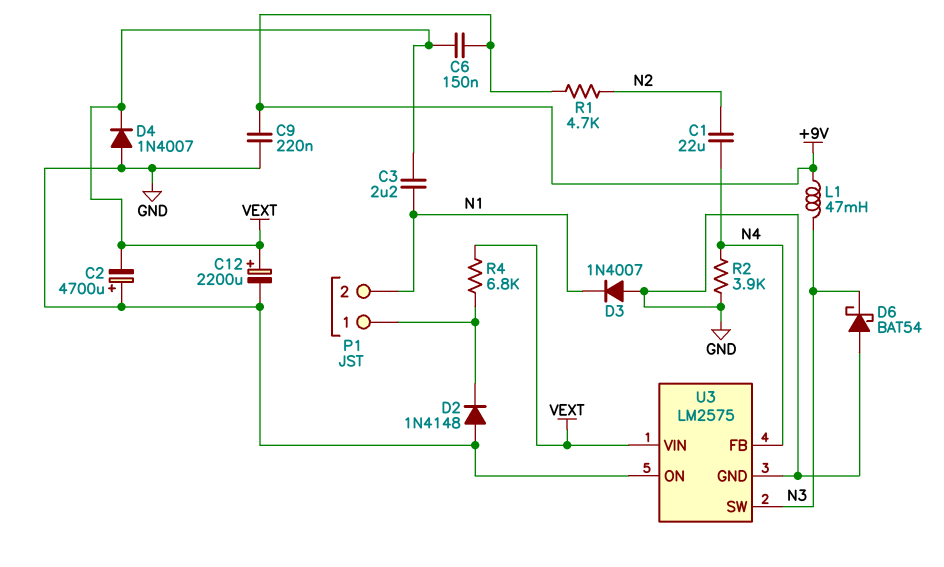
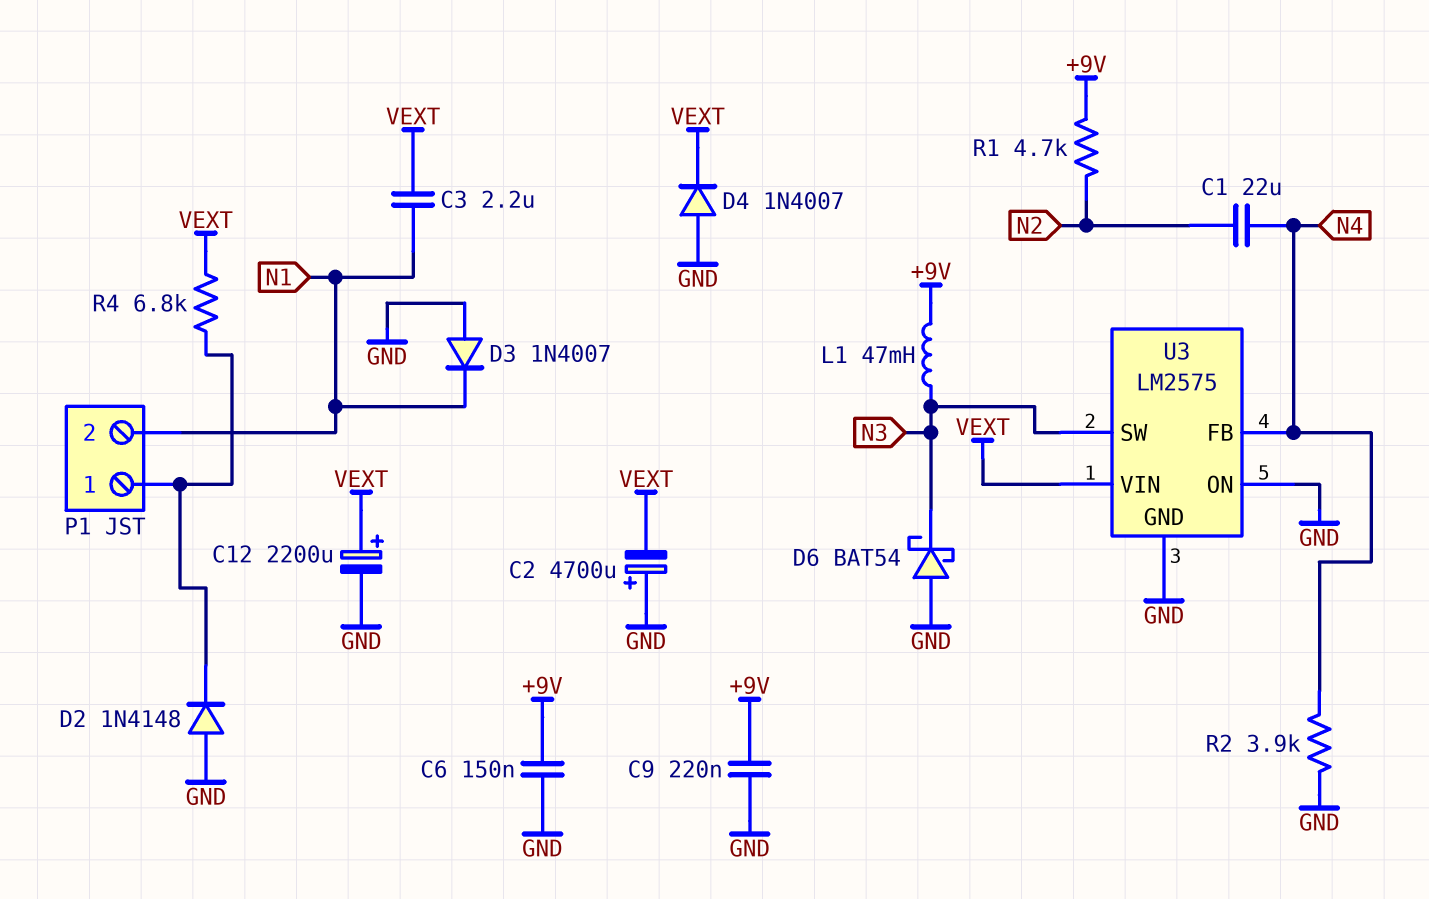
C6: 150nF (+9V, VEXT) -> 150nF (+9V, GND)

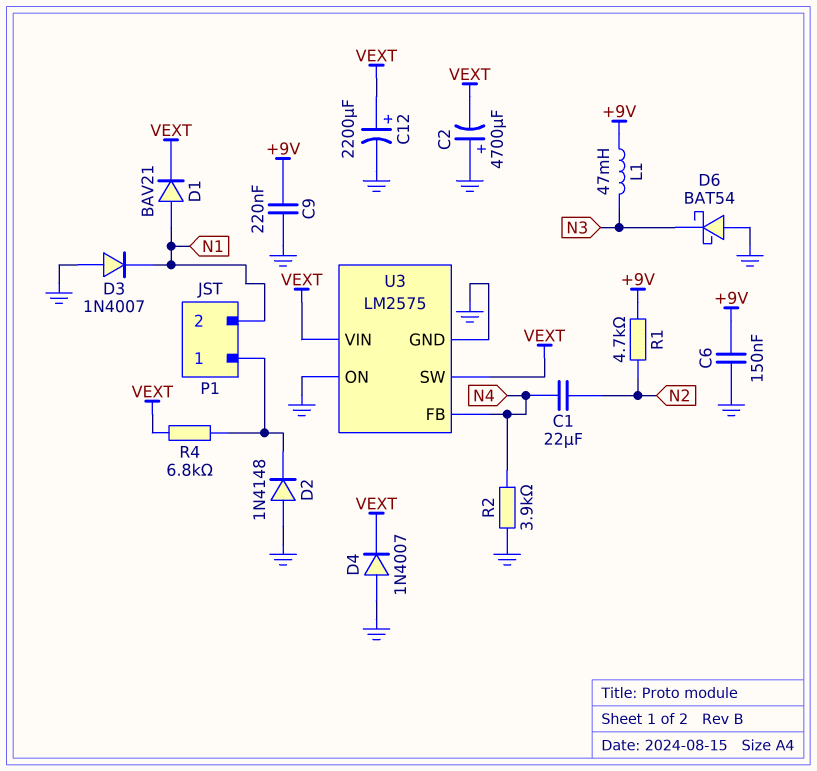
C3: 2.2uF (N1, VEXT) -> none
D1: none -> diode BAV21 (A N1, K VEXT)
U3 pin SW: N3 -> VEXT

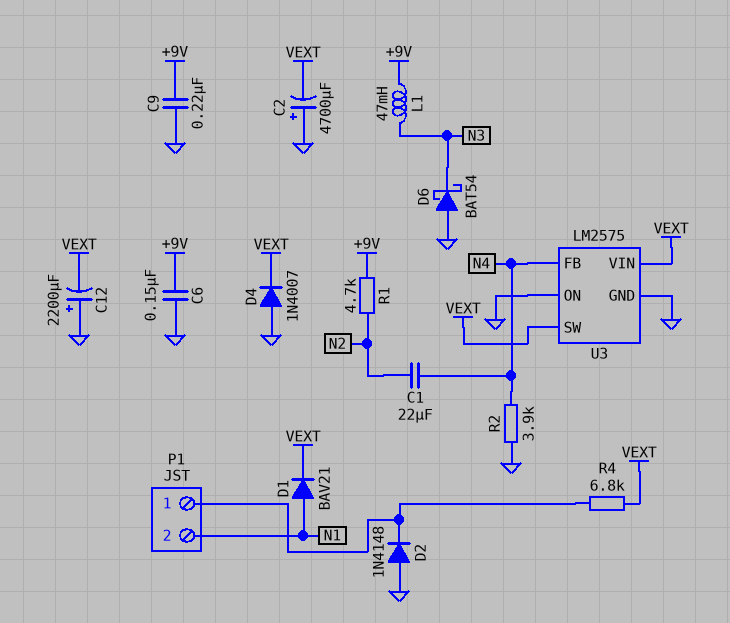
C12: 2200uF (plus VEXT, minus GND) -> 2200uF (plus GND, minus VEXT)
D3: diode 1N4007 (A GND, K N1) -> none

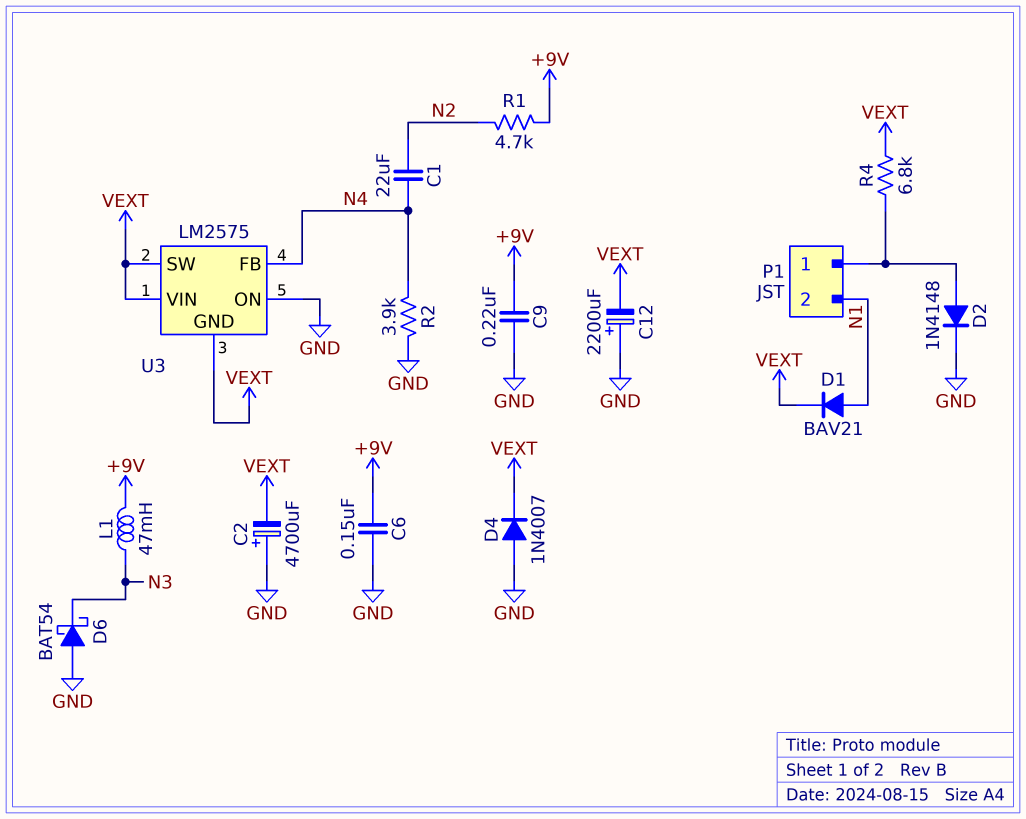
D2: diode 1N4148 (A GND, K P1/1) -> diode 1N4148 (A P1/1, K GND)
U3 pin GND: GND -> VEXT

